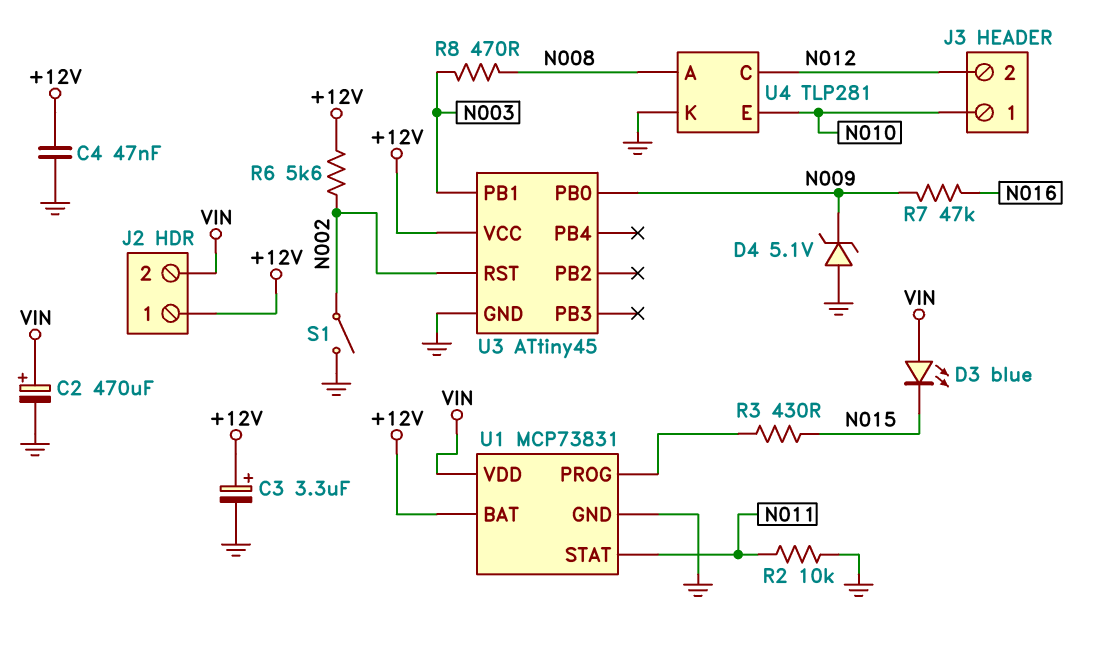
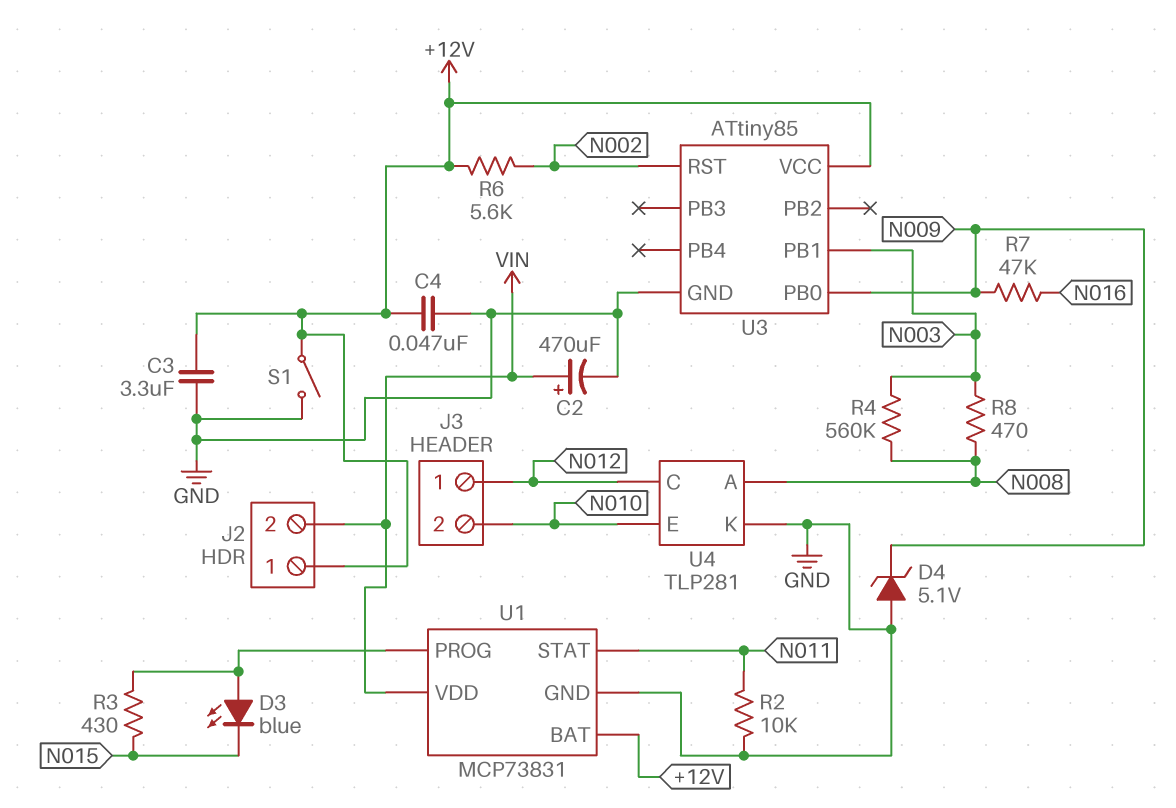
C3: 3.3uF (plus +12V, minus GND) -> 3.3uF (+12V, GND)
D3: LED blue (A VIN, K N015) -> LED blue (A U1/PROG, K N015)
J3 pin 1: N010 -> N012
J3 pin 2: N012 -> N010
R4: none -> 560k (N003, N008)
S1: switch (GND, N002) -> switch (+12V, GND)
U3: ATtiny45 -> ATtiny85

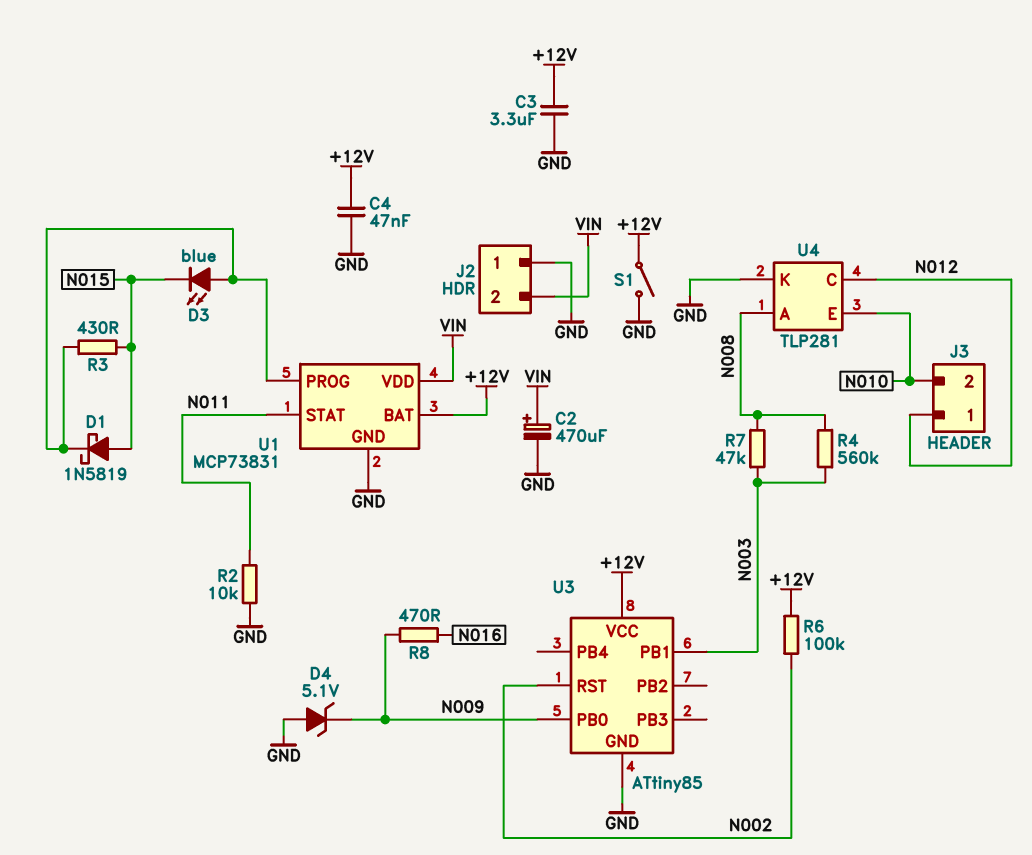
D1: none -> schottky 1N5819 (A N015, K U1/PROG)
J2 pin 1: +12V -> GND
R6: 5.6k (+12V, N002) -> 100k (+12V, N002)
R7: 47k (N009, N016) -> 47k (N003, N008)
R8: 470 (N003, N008) -> 470 (N009, N016)

